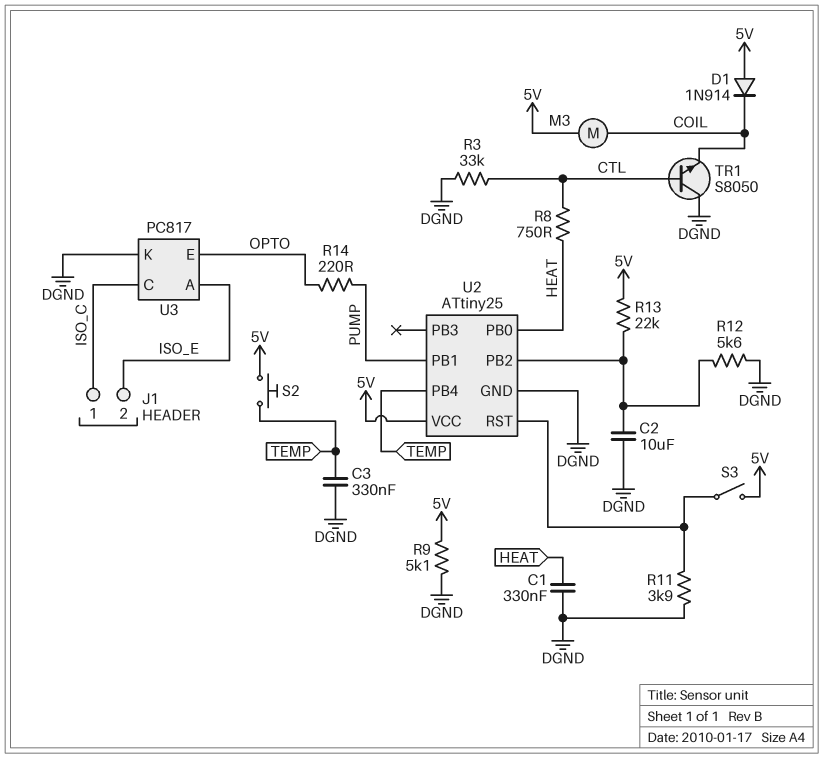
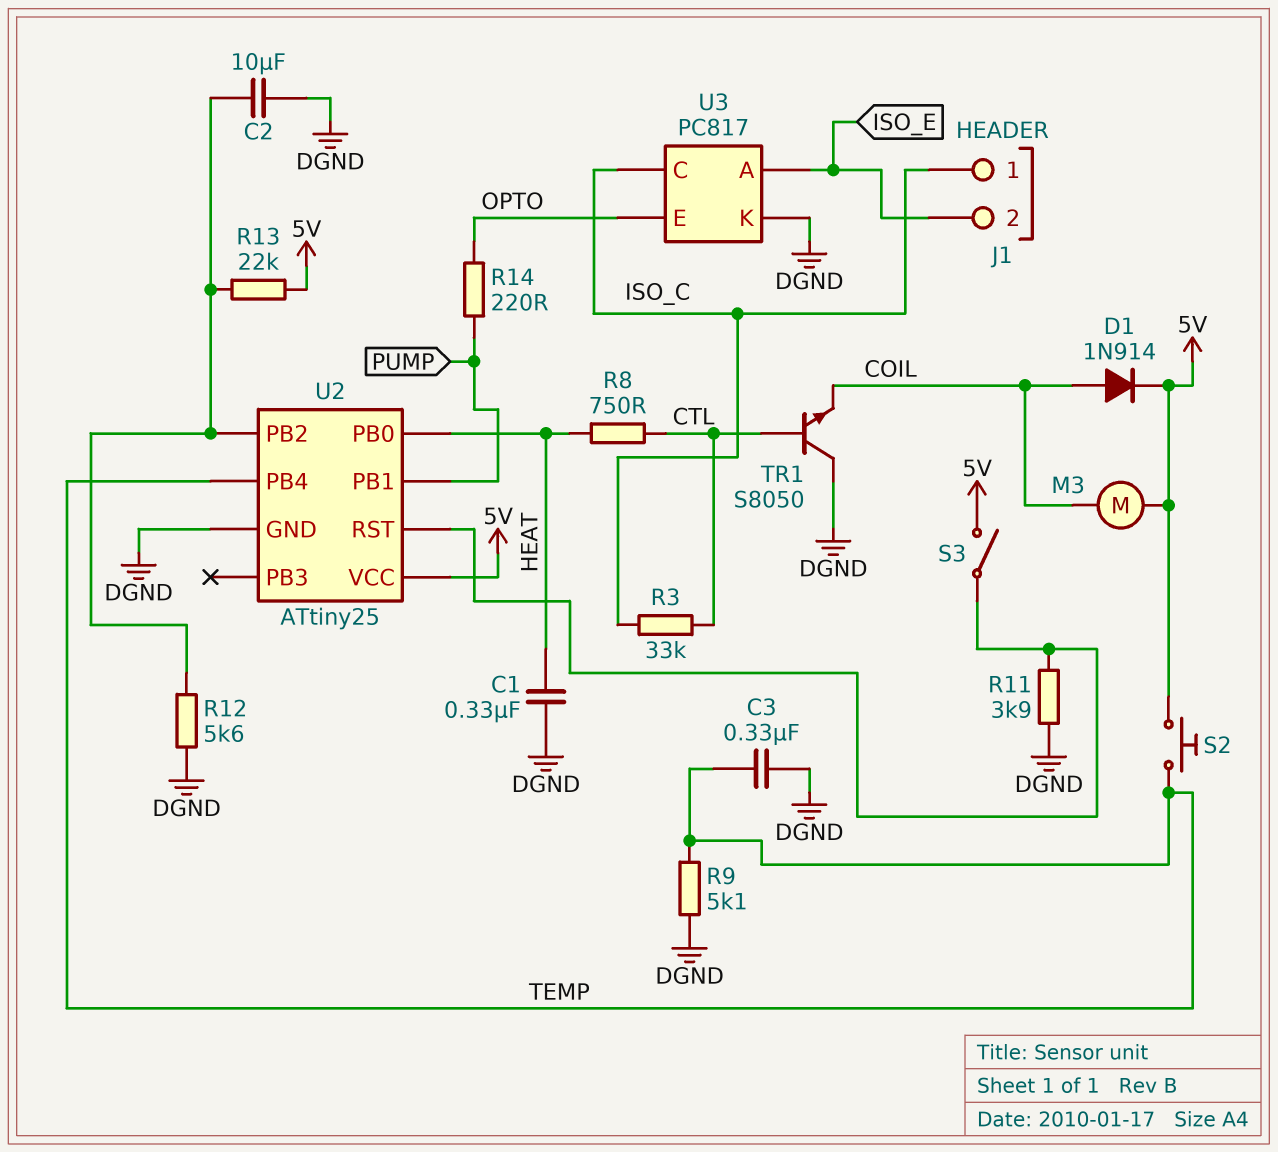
D1: diode 1N914 (A 5V, K COIL) -> diode 1N914 (A COIL, K 5V)
R3: 33k (CTL, DGND) -> 33k (CTL, ISO_C)
R9: 5.1k (5V, DGND) -> 5.1k (DGND, TEMP)

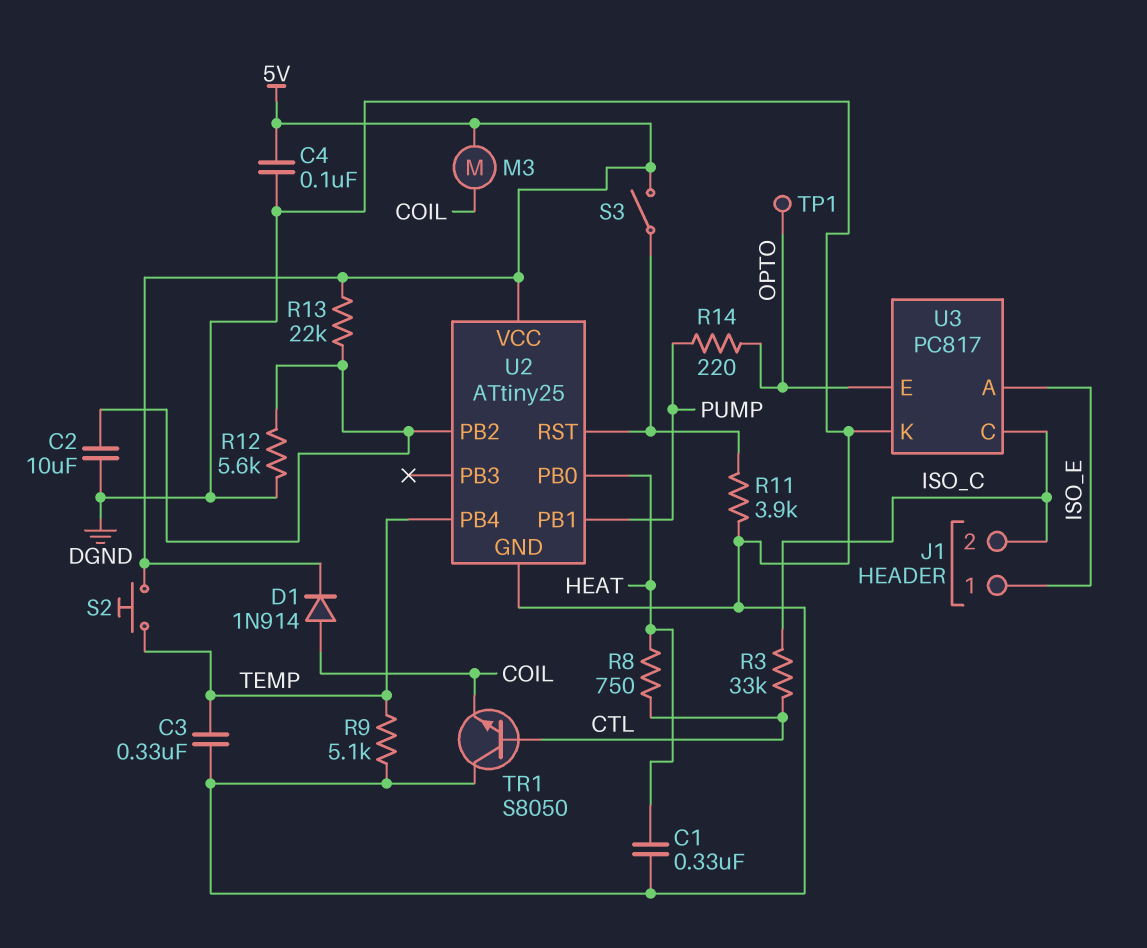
C4: none -> 100nF (5V, DGND)
J1 pin 1: ISO_C -> ISO_E
J1 pin 2: ISO_E -> ISO_C
TP1: none -> test point (OPTO)

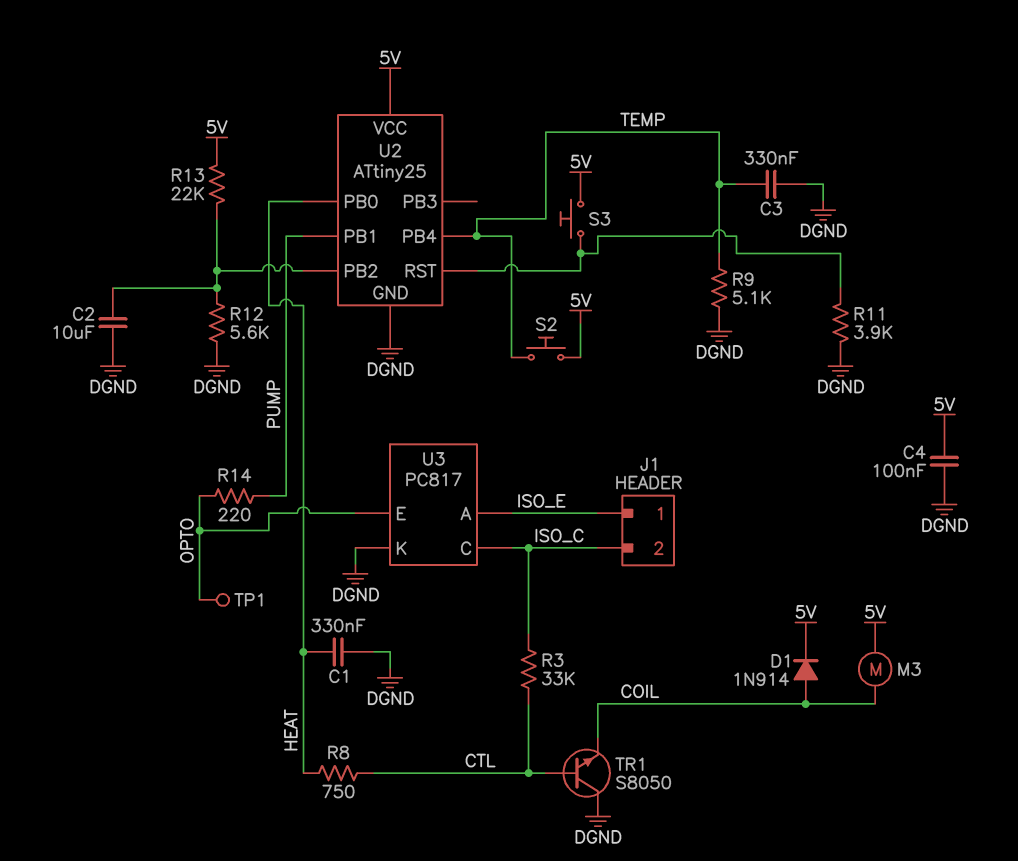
S3: switch (5V, U2/RST) -> button (5V, U2/RST)

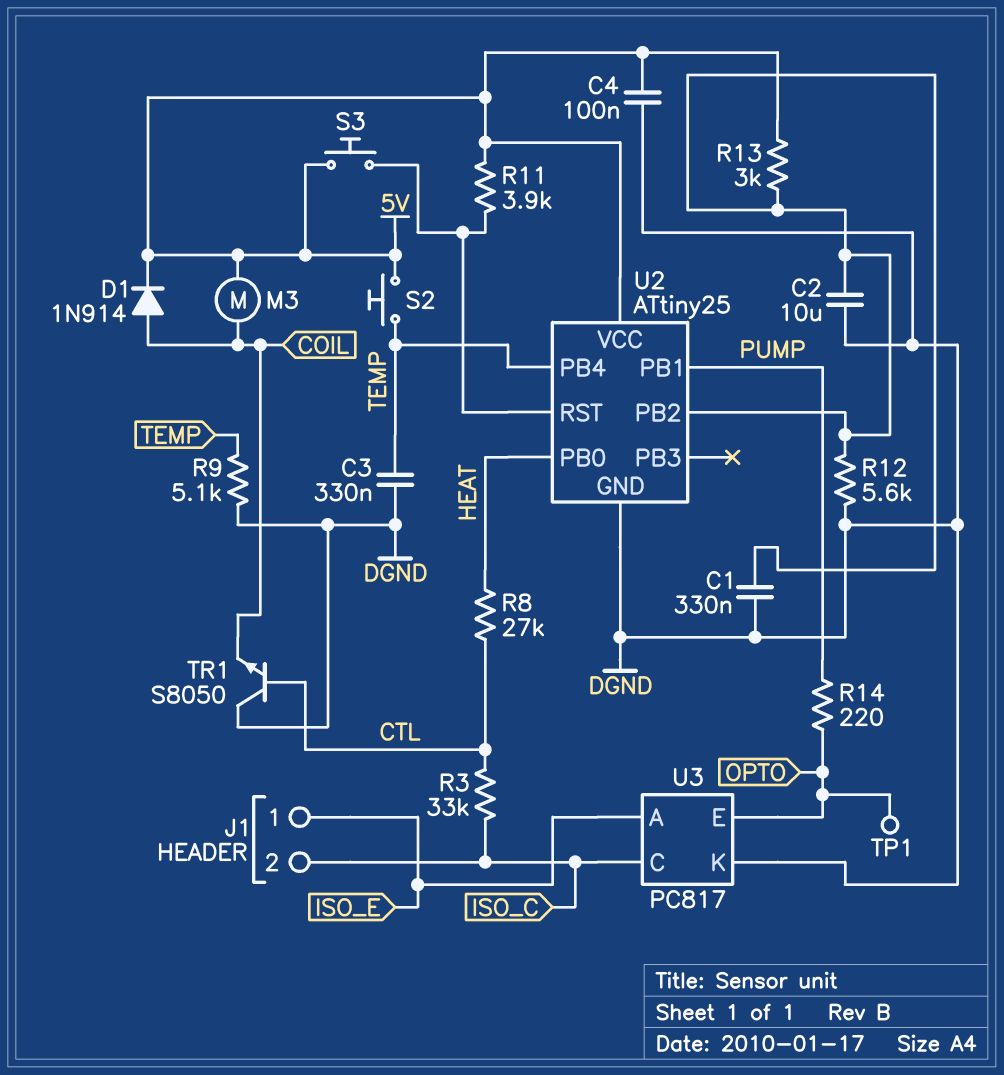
C1: 330nF (DGND, HEAT) -> 330nF (DGND, U2/PB2)
R8: 750 (CTL, HEAT) -> 27k (CTL, HEAT)
R11: 3.9k (DGND, U2/RST) -> 3.9k (5V, U2/RST)
R13: 22k (5V, U2/PB2) -> 3k (5V, U2/PB2)

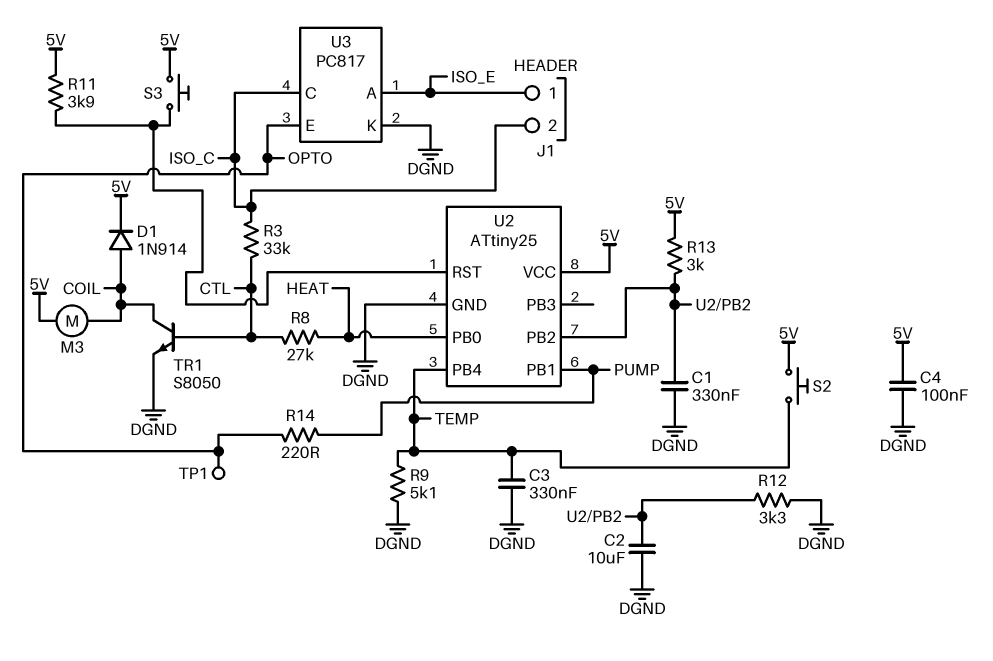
R12: 5.6k (DGND, U2/PB2) -> 3.3k (DGND, U2/PB2)
TR1: NPN S8050 (B CTL, C DGND, E COIL) -> NPN S8050 (B CTL, C COIL, E DGND)

